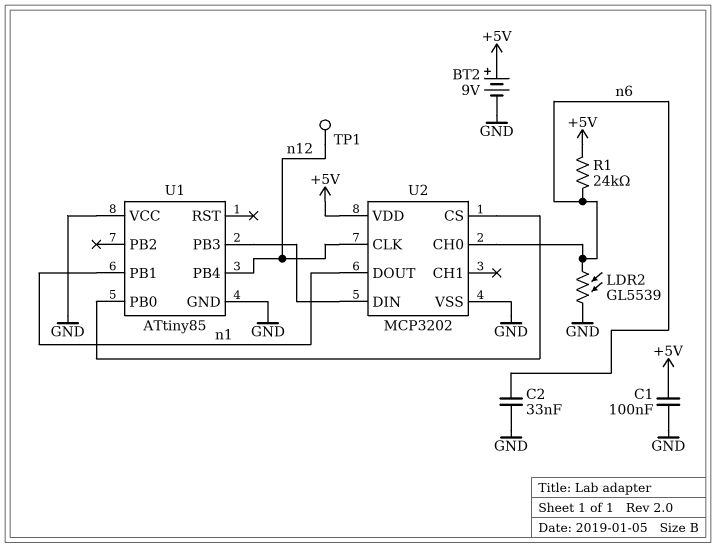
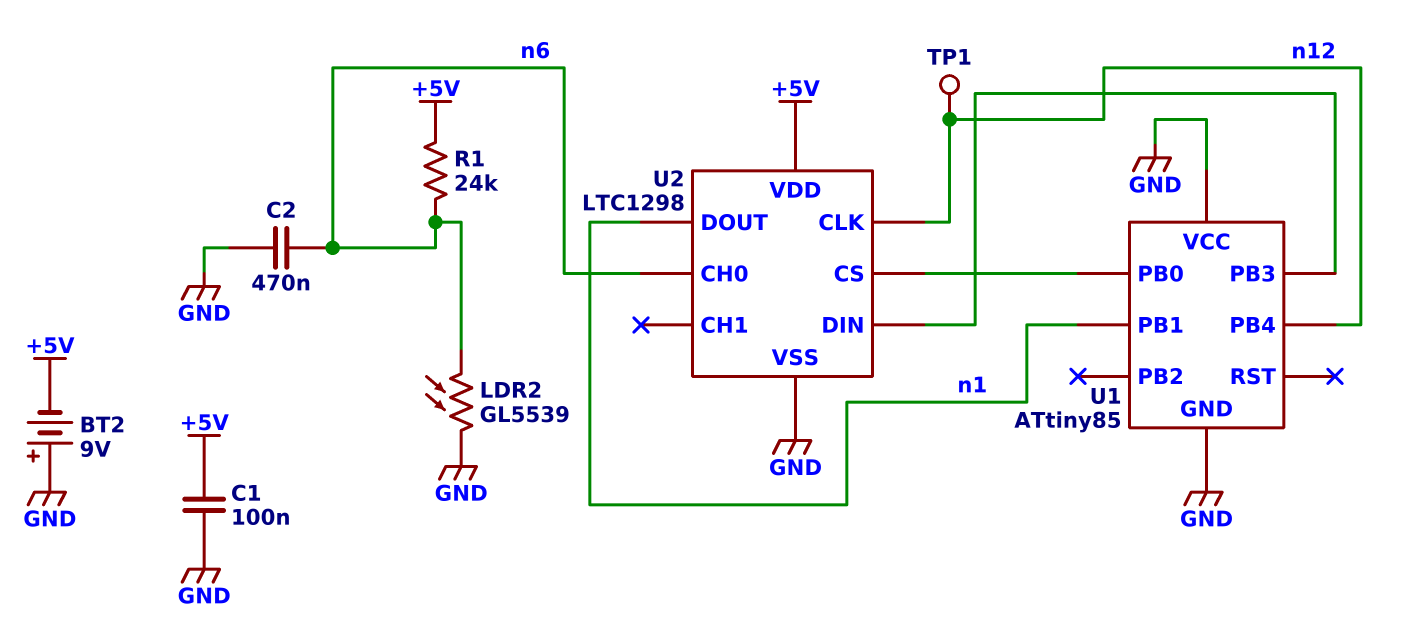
BT2: 9V (plus +5V, minus GND) -> 9V (plus GND, minus +5V)
C2: 33nF (GND, n6) -> 470nF (GND, n6)
U2: MCP3202 -> LTC1298

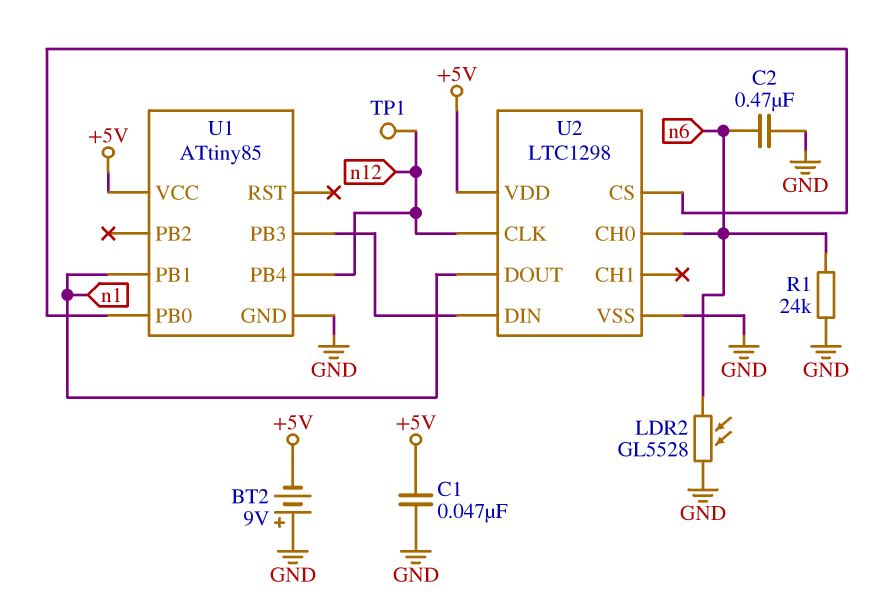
C1: 100nF (+5V, GND) -> 47nF (+5V, GND)
LDR2: GL5539 (GND, n6) -> GL5528 (GND, n6)
R1: 24k (+5V, n6) -> 24k (GND, n6)
U1 pin VCC: GND -> +5V

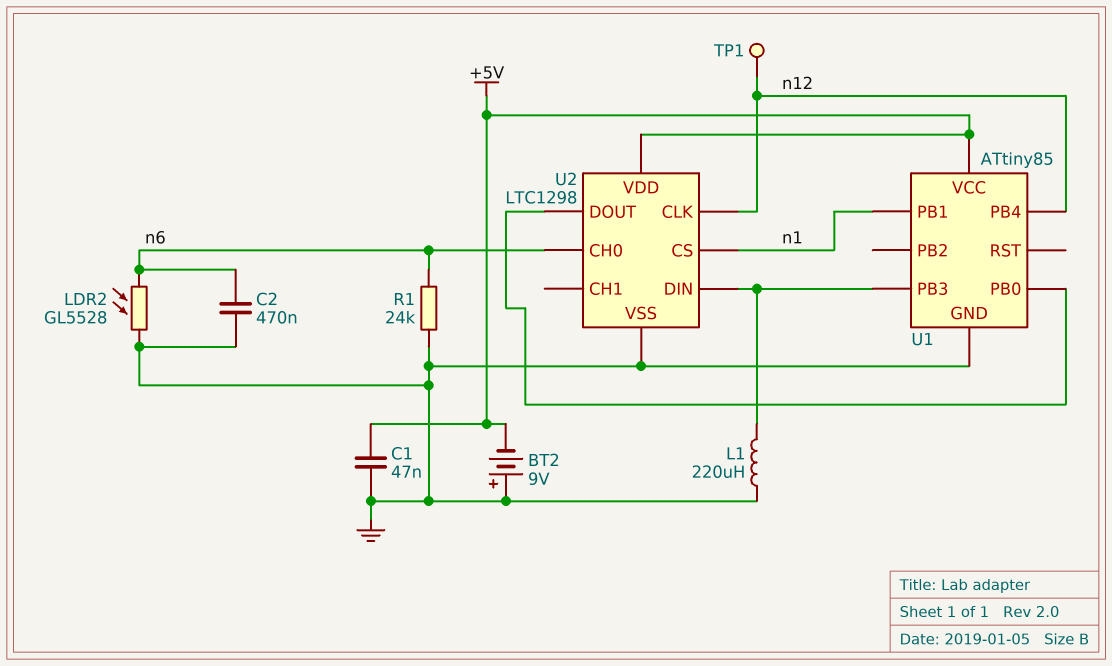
L1: none -> 220uH (GND, U1/PB3)
U2 pin CS: U1/PB0 -> n1
U2 pin DOUT: n1 -> U1/PB0

